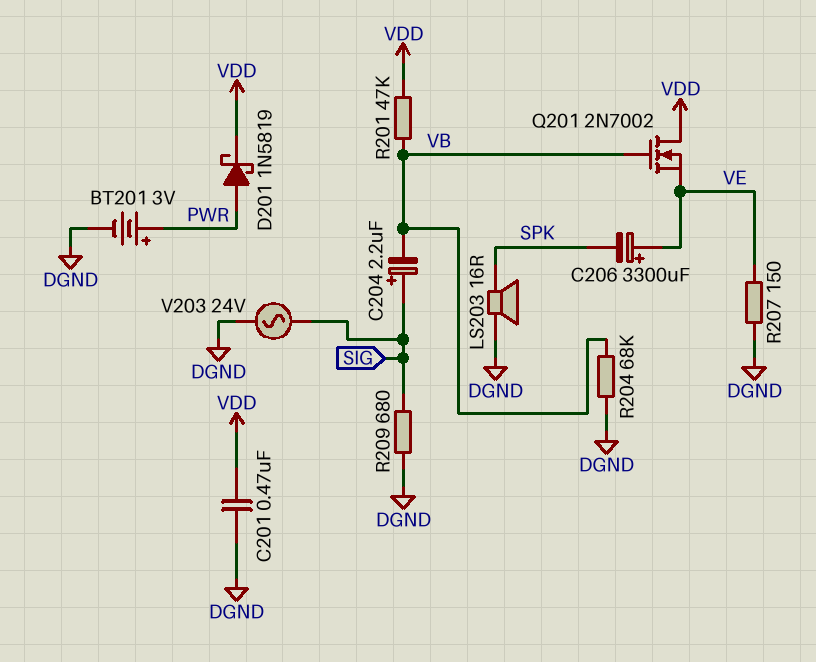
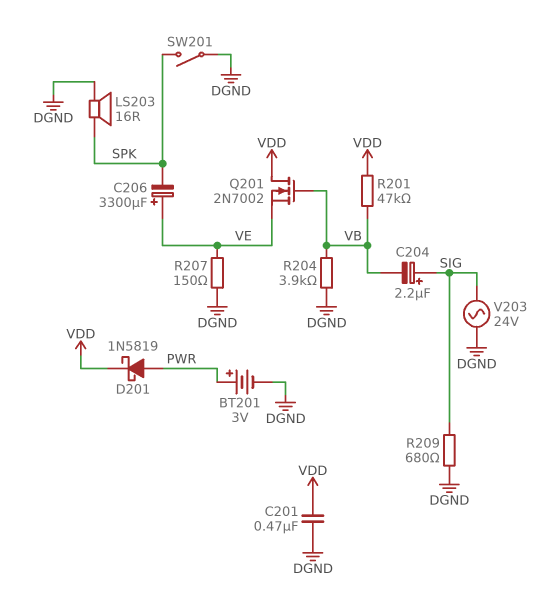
R204: 68k (DGND, VB) -> 3.9k (DGND, VB)
SW201: none -> switch (DGND, SPK)

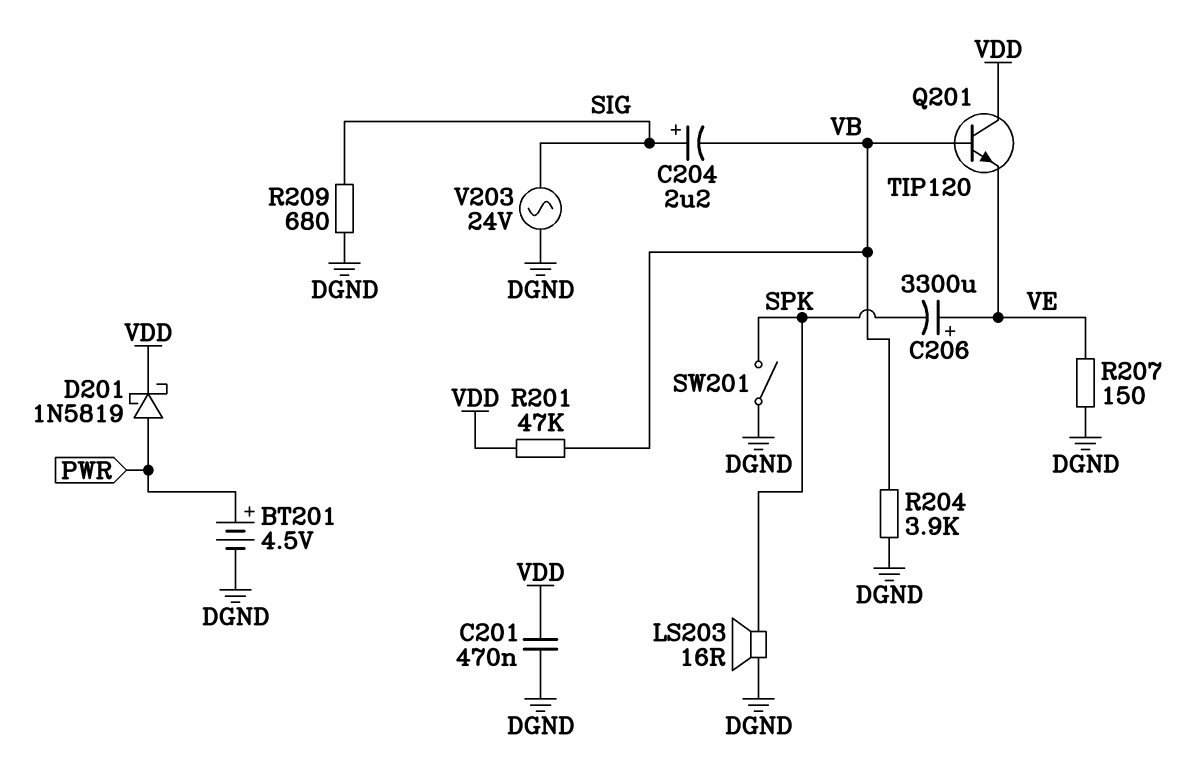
BT201: 3V (plus PWR, minus DGND) -> 4.5V (plus PWR, minus DGND)
Q201: NMOS 2N7002 (G VB, D VDD, S VE) -> NPN TIP120 (B VB, C VDD, E VE)

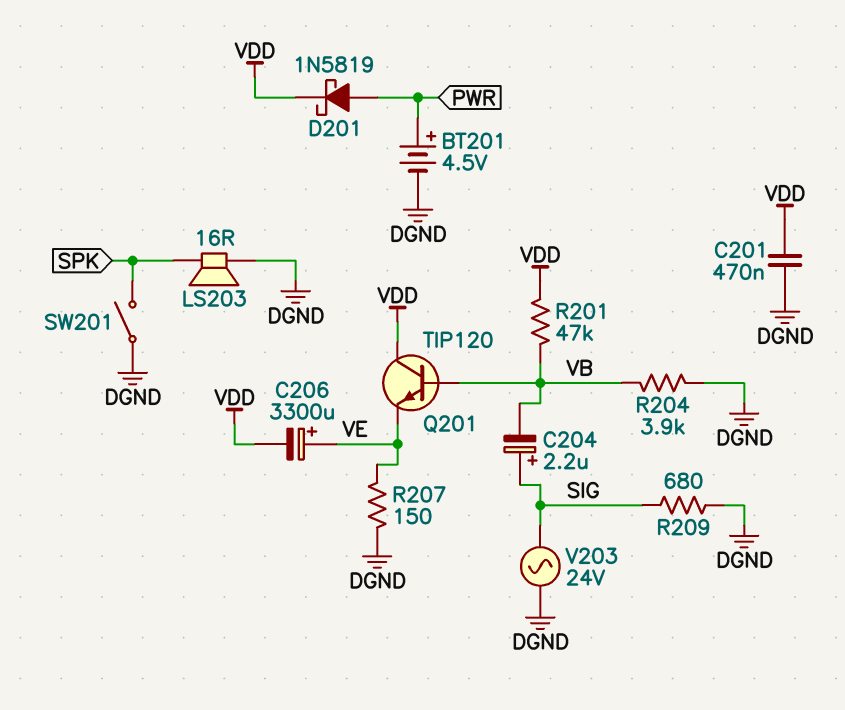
C206: 3300uF (plus VE, minus SPK) -> 3300uF (plus VE, minus VDD)

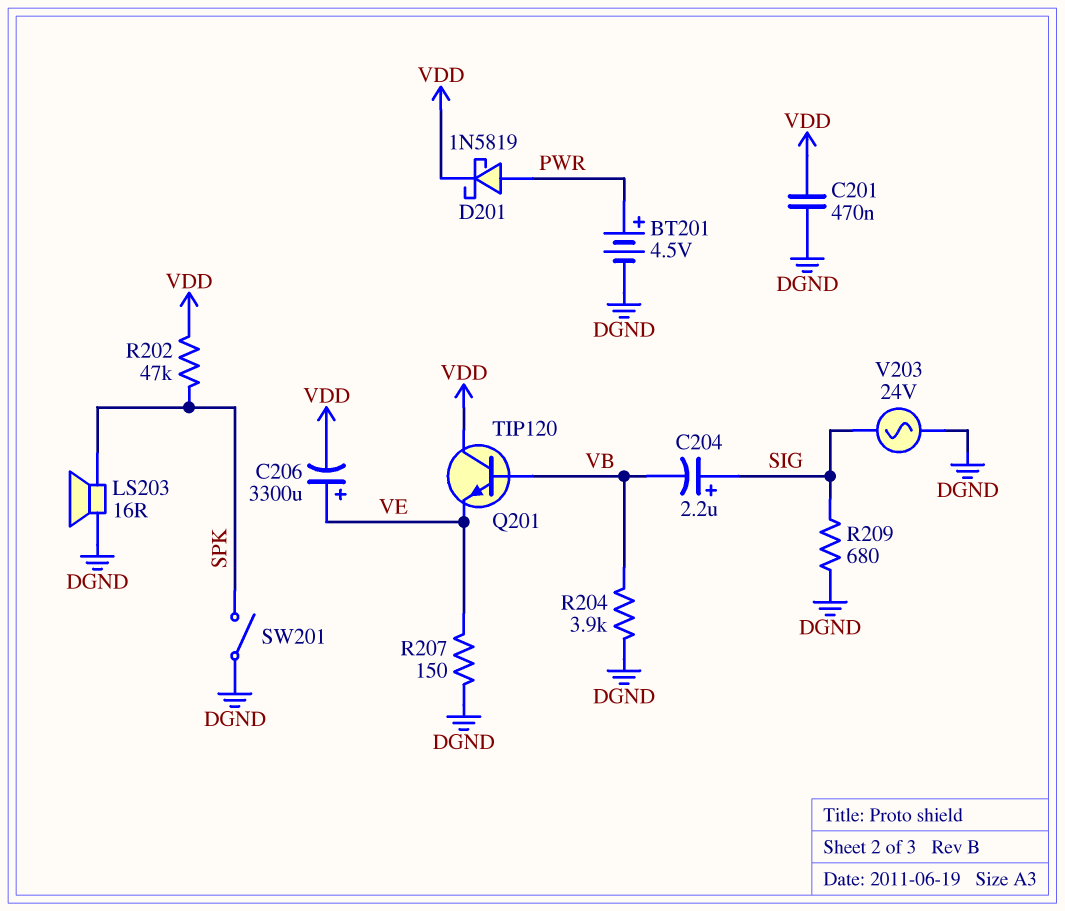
R201: 47k (VB, VDD) -> none
R202: none -> 47k (SPK, VDD)

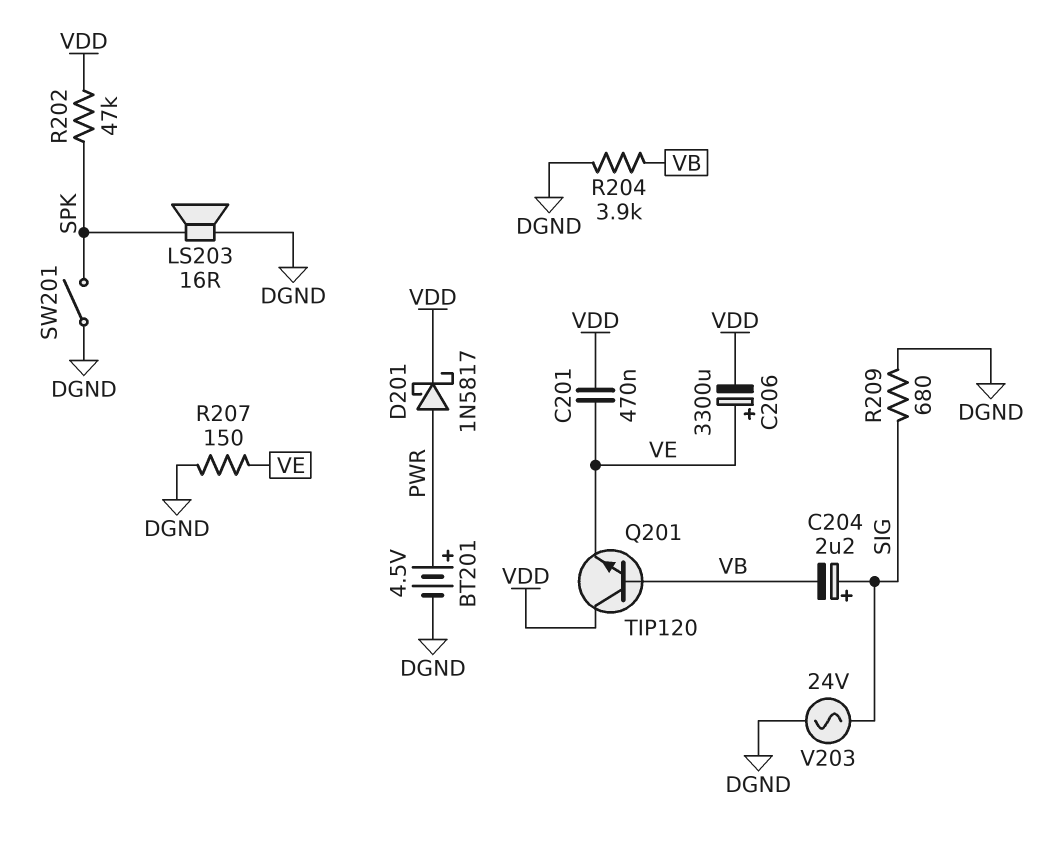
C201: 470nF (DGND, VDD) -> 470nF (VDD, VE)
D201: schottky 1N5819 (A PWR, K VDD) -> schottky 1N5817 (A PWR, K VDD)

